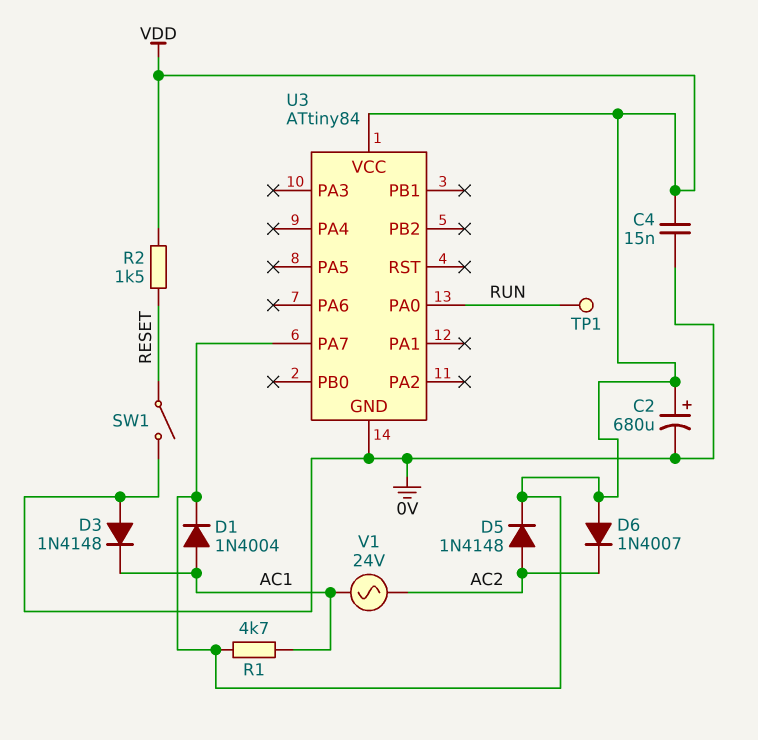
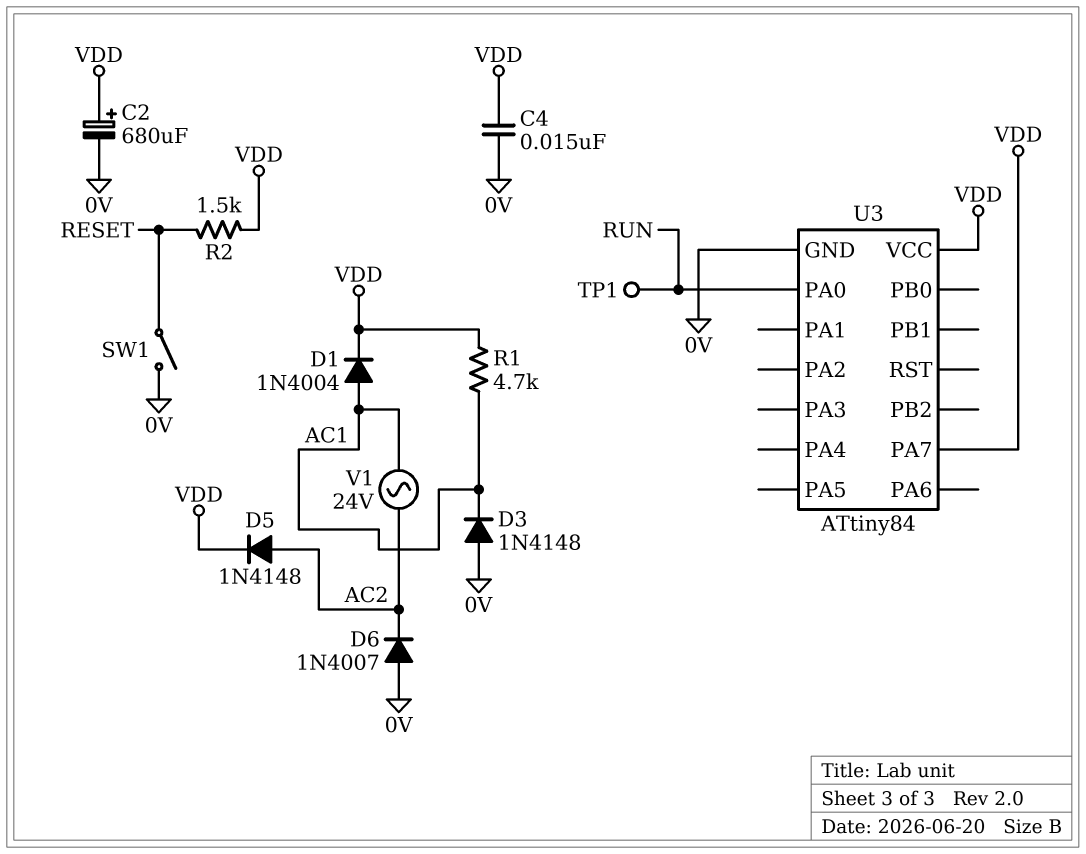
D6: diode 1N4007 (A VDD, K AC2) -> diode 1N4007 (A 0V, K AC2)

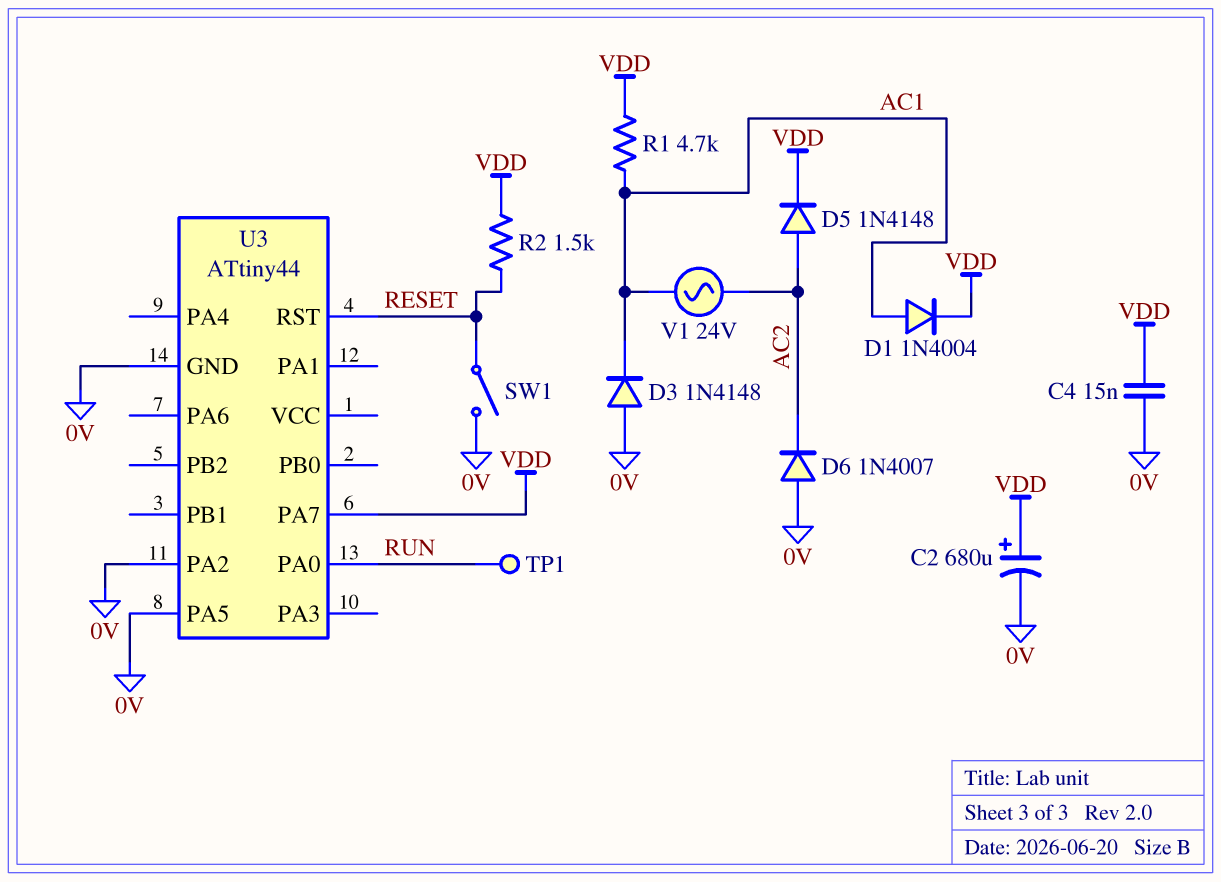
U3: ATtiny84 -> ATtiny44
U3 pin PA2: none -> 0V
U3 pin PA5: none -> 0V
U3 pin RST: none -> RESET
U3 pin VCC: VDD -> none

